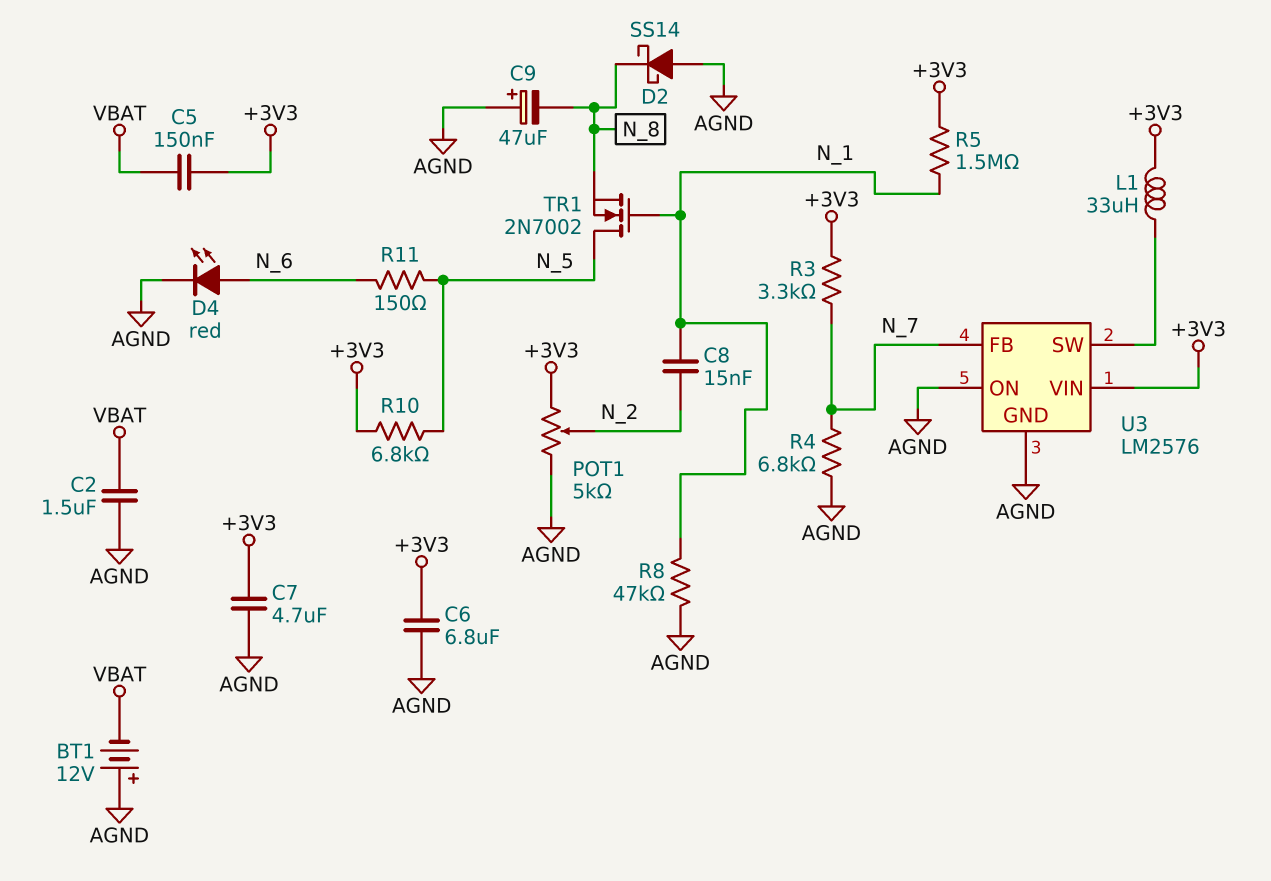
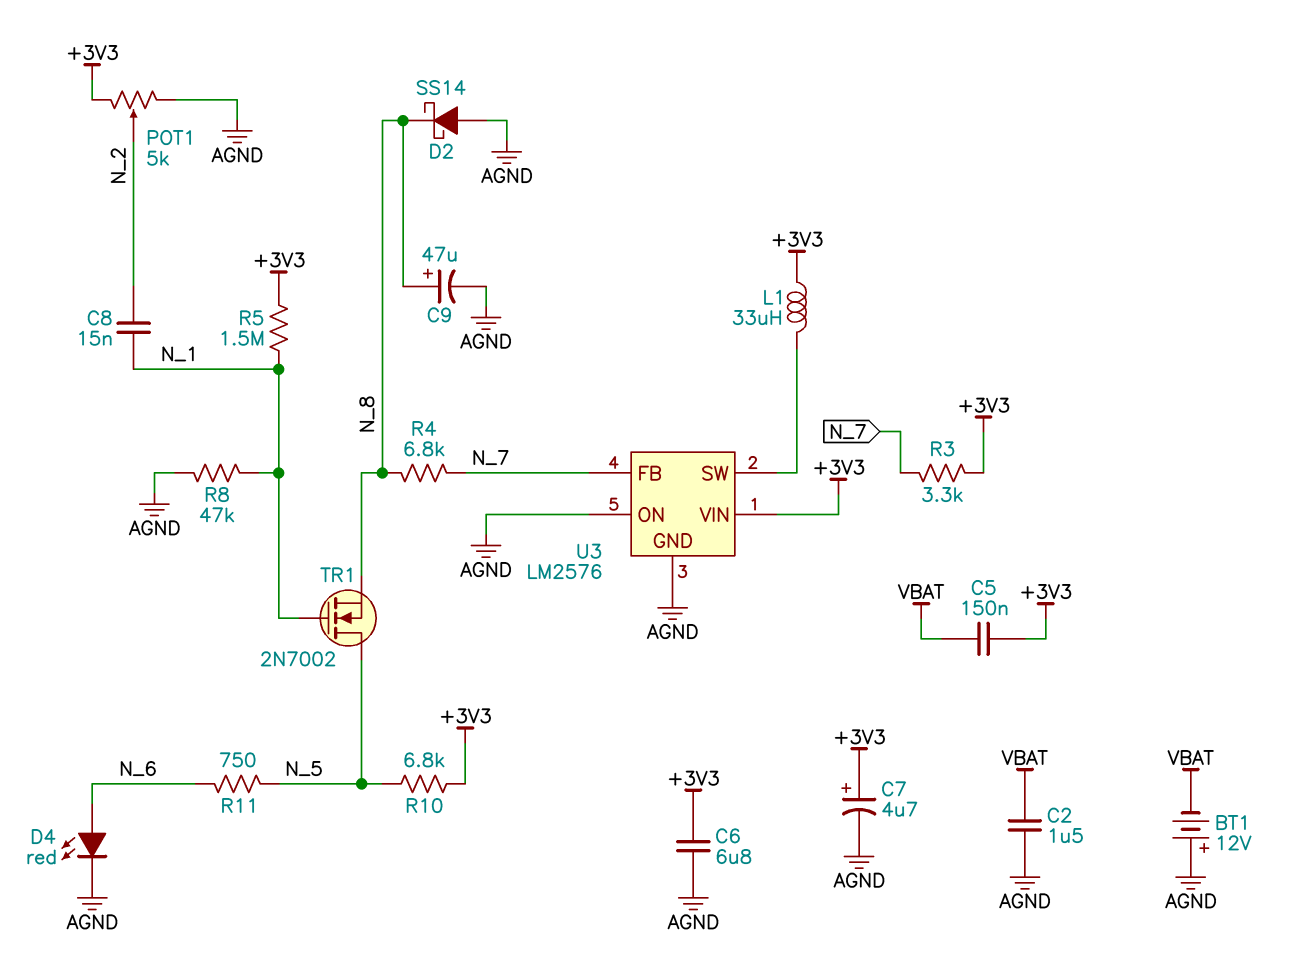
C7: 4.7uF (+3V3, AGND) -> 4.7uF (plus +3V3, minus AGND)
C9: 47uF (plus AGND, minus N_8) -> 47uF (plus N_8, minus AGND)
R4: 6.8k (AGND, N_7) -> 6.8k (N_7, N_8)
R11: 150 (N_5, N_6) -> 750 (N_5, N_6)

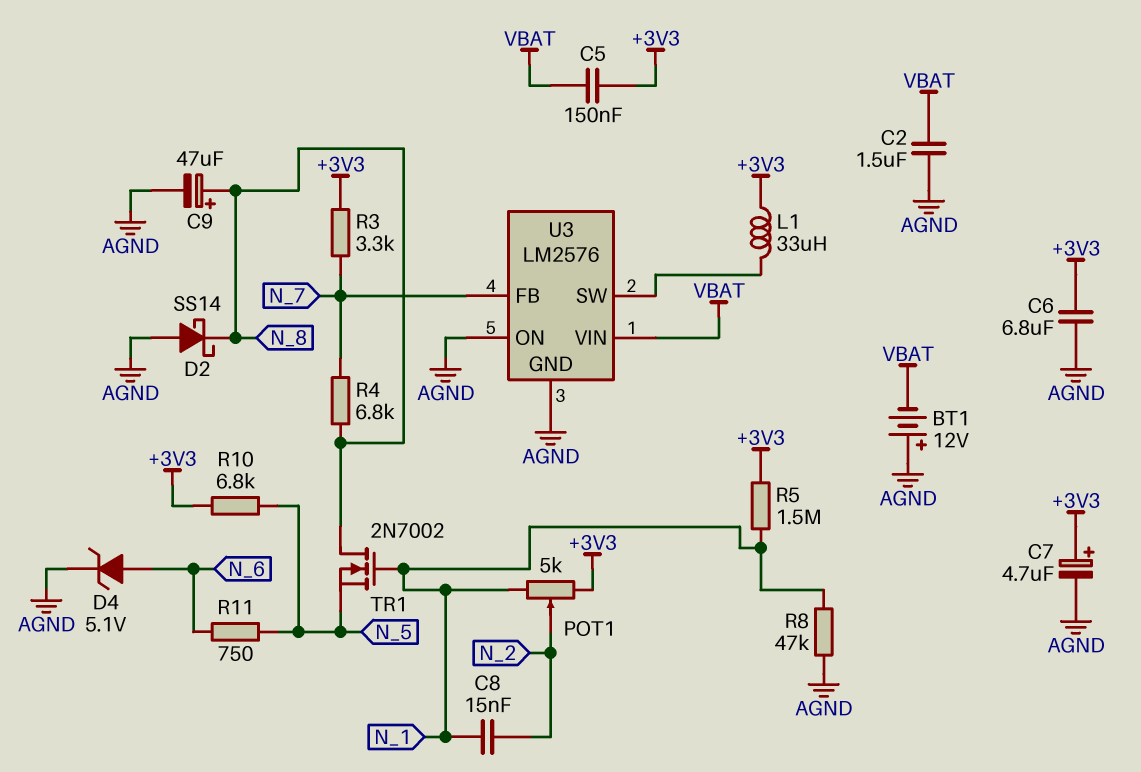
D4: LED red (A N_6, K AGND) -> zener 5.1V (A N_6, K AGND)
POT1: 5k (+3V3, AGND, wiper N_2) -> 5k (+3V3, N_1, wiper N_2)
TR1: NMOS 2N7002 (G N_1, D N_5, S N_8) -> NMOS 2N7002 (G N_1, D N_8, S N_5)
U3 pin VIN: +3V3 -> VBAT

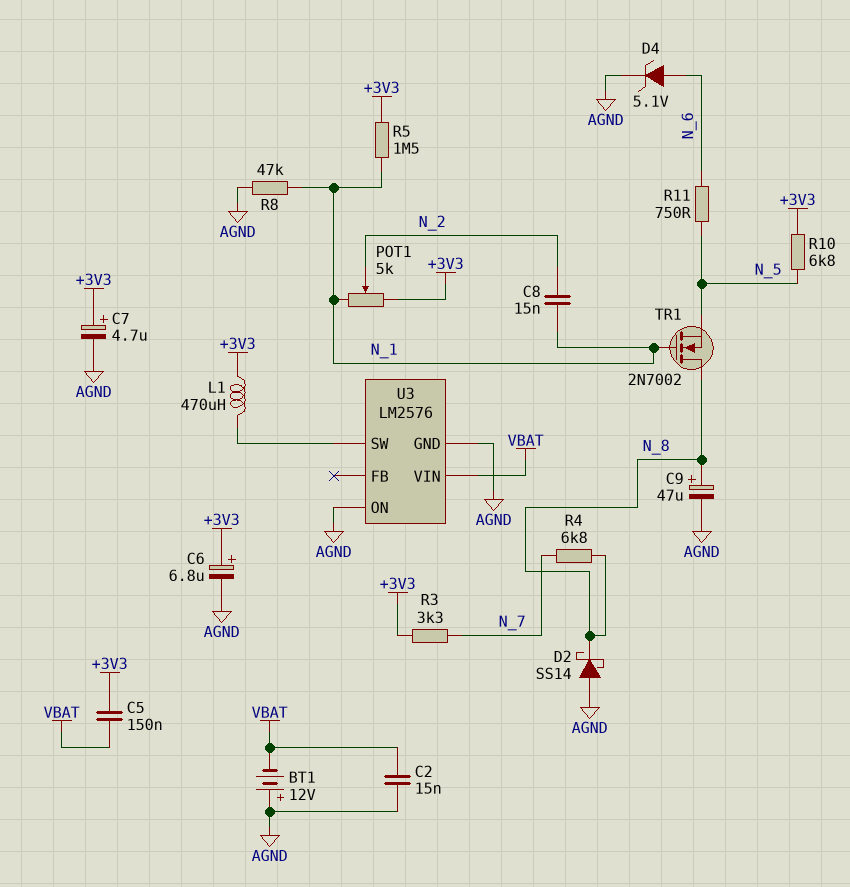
C2: 1.5uF (AGND, VBAT) -> 15nF (AGND, VBAT)
C6: 6.8uF (+3V3, AGND) -> 6.8uF (plus +3V3, minus AGND)
L1: 33uH (+3V3, U3/SW) -> 470uH (+3V3, U3/SW)
U3 pin FB: N_7 -> none

